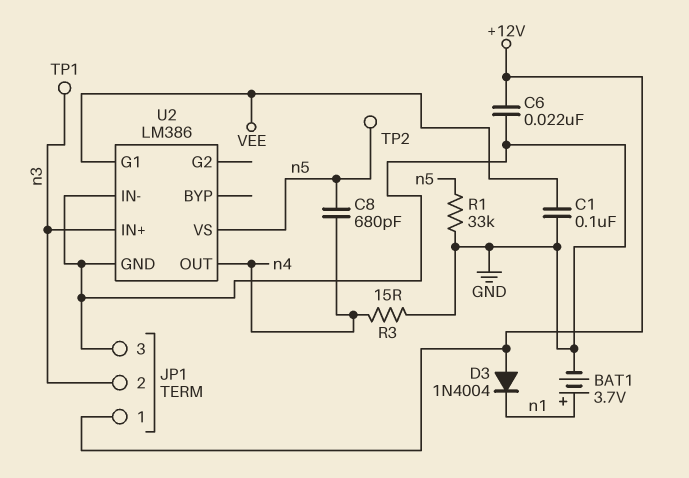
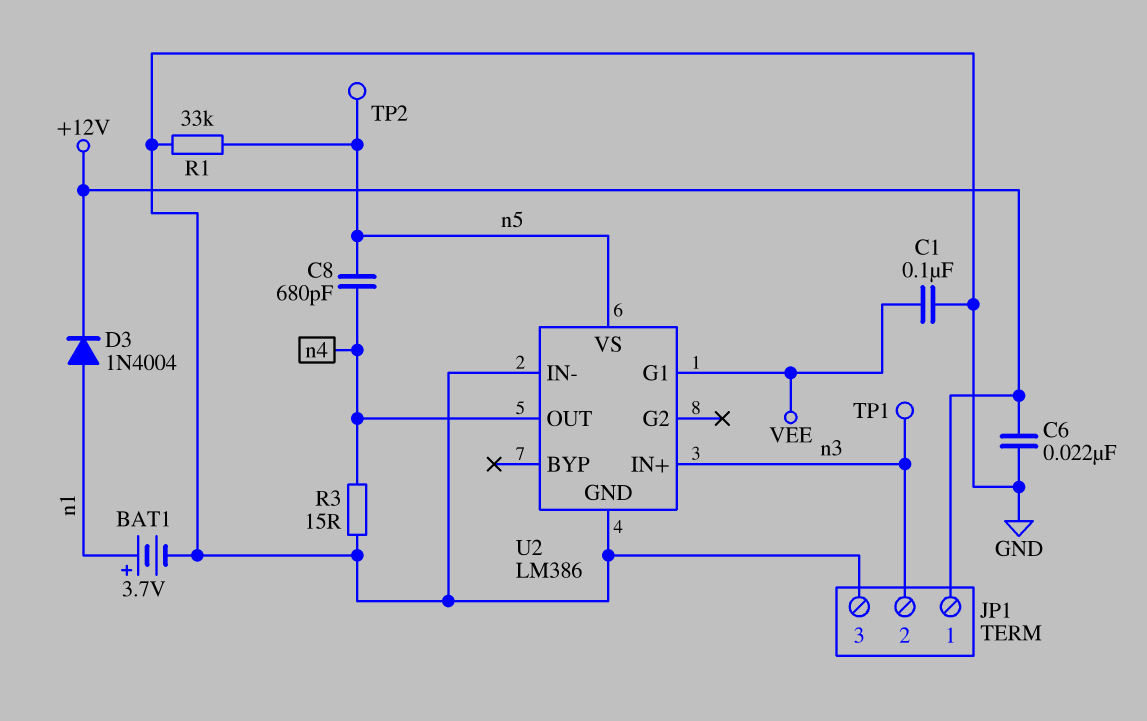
D3: diode 1N4004 (A +12V, K n1) -> diode 1N4004 (A n1, K +12V)

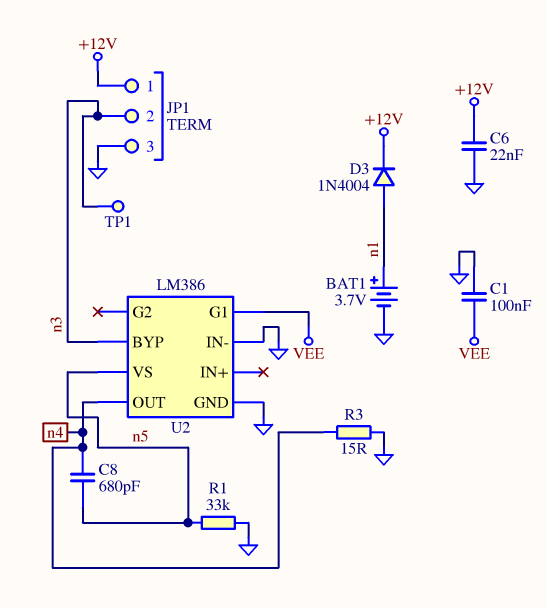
TP2: test point (n5) -> none
U2 pin BYP: none -> n3
U2 pin IN+: n3 -> none

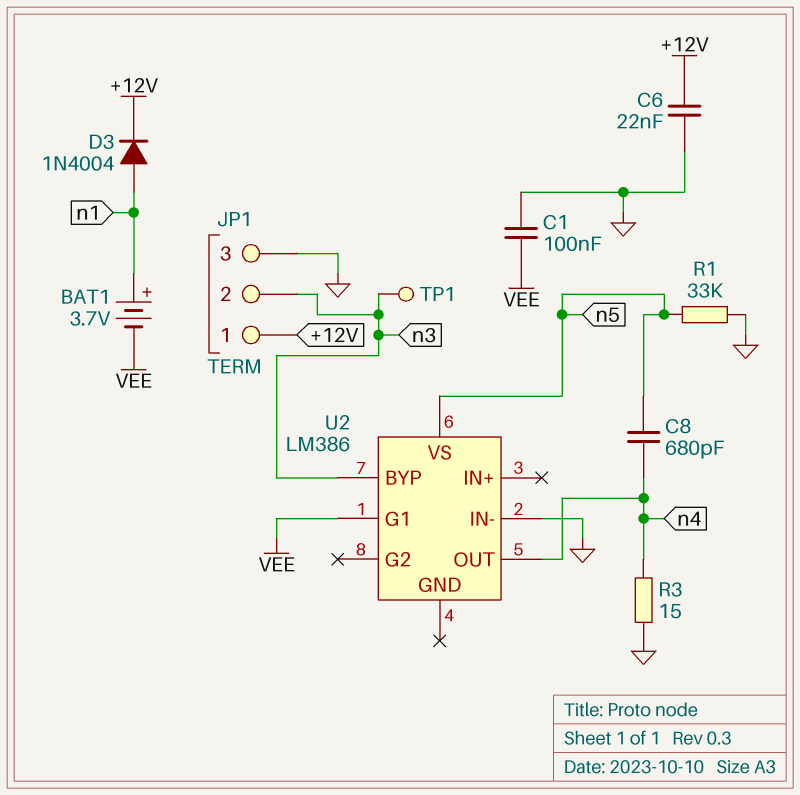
BAT1: 3.7V (plus n1, minus GND) -> 3.7V (plus n1, minus VEE)
U2 pin GND: GND -> none

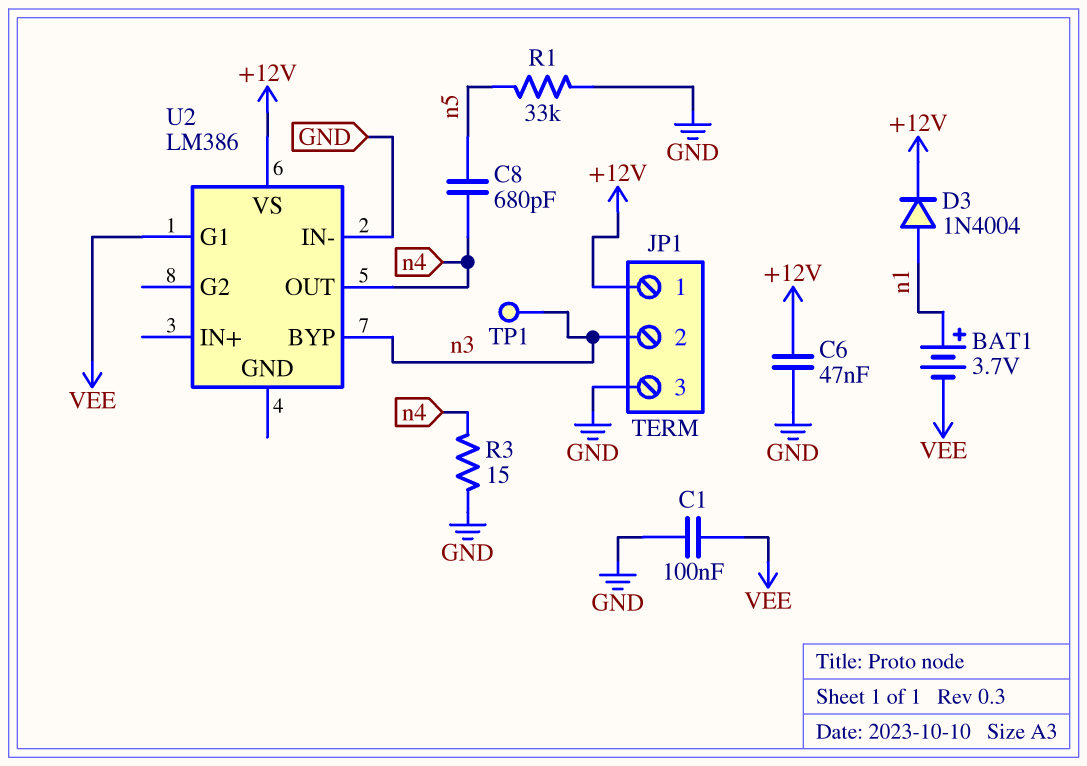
C6: 22nF (+12V, GND) -> 47nF (+12V, GND)
U2 pin VS: n5 -> +12V

